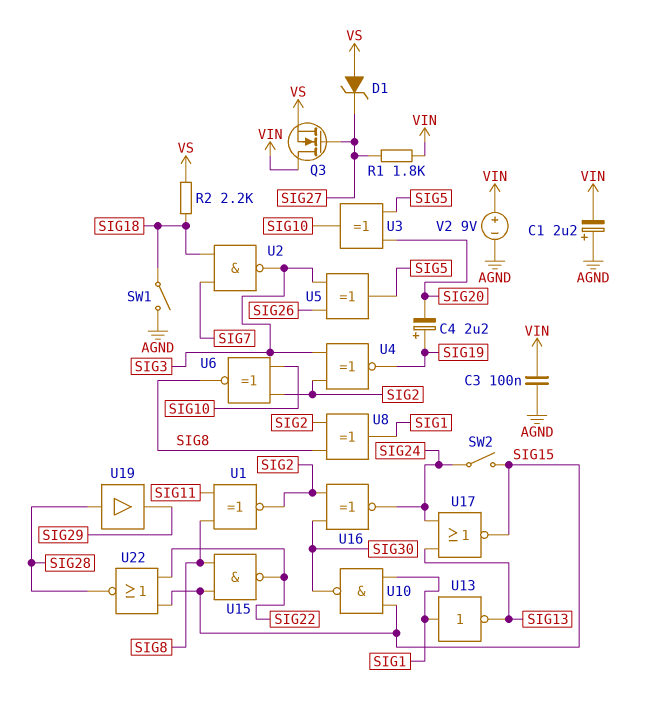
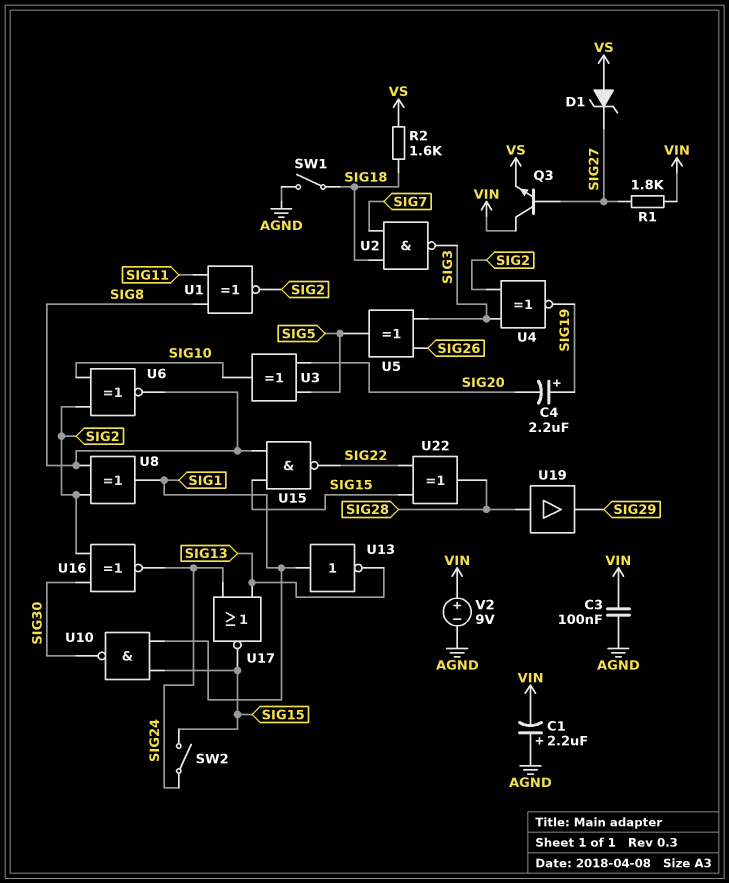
Q3: NMOS (G SIG27, D VIN, S VS) -> NPN (B SIG27, C VIN, E VS)
R2: 2.2k (SIG18, VS) -> 1.6k (SIG18, VS)
U22: NOR (in SIG15, in SIG22, out SIG28) -> XOR (in SIG15, in SIG22, out SIG28)

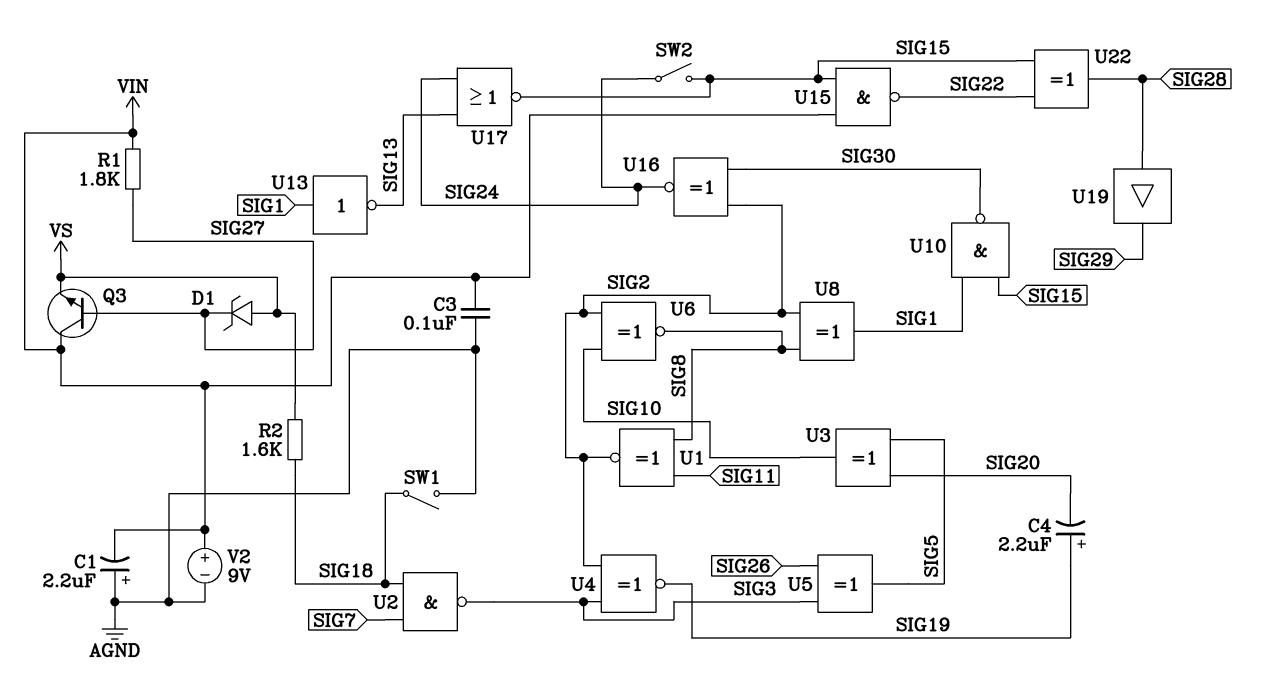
U15: NAND (in SIG8, in SIG15, out SIG22) -> NAND (in SIG15, in VIN, out SIG22)

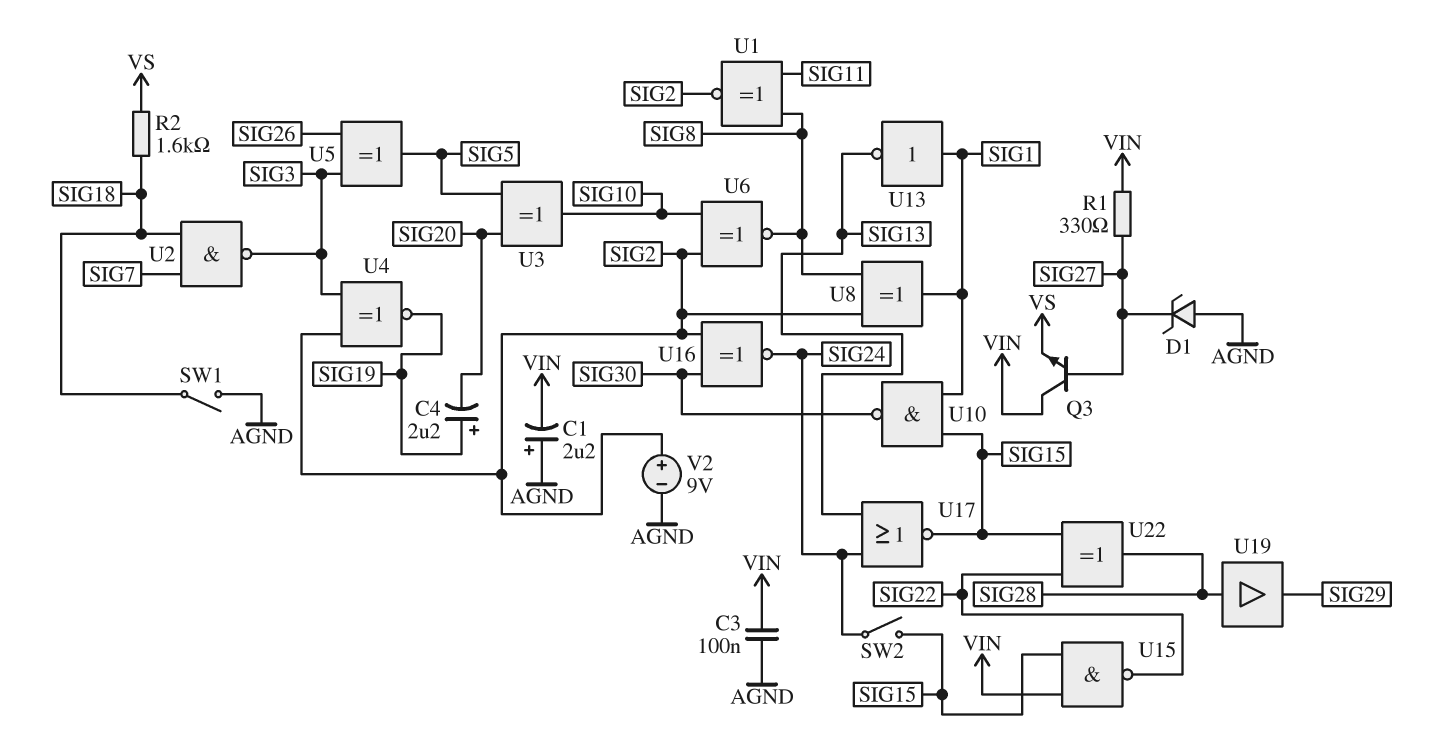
D1: zener (A VS, K SIG27) -> zener (A AGND, K SIG27)
R1: 1.8k (SIG27, VIN) -> 330 (SIG27, VIN)
V2: 9V (plus VIN, minus AGND) -> 9V (plus SIG2, minus AGND)

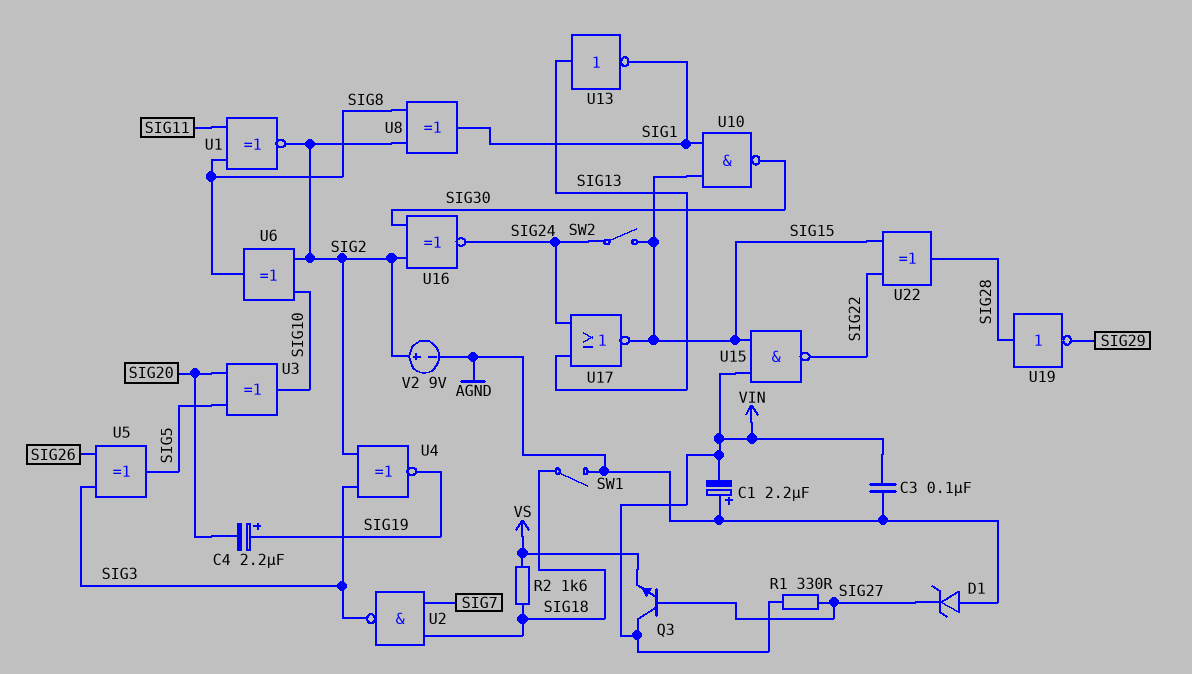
U6: XNOR (in SIG2, in SIG10, out SIG8) -> XOR (in SIG2, in SIG10, out SIG8)
U13: NOT (in SIG1, out SIG13) -> NOT (in SIG13, out SIG1)
U19: buffer (in SIG28, out SIG29) -> NOT (in SIG28, out SIG29)

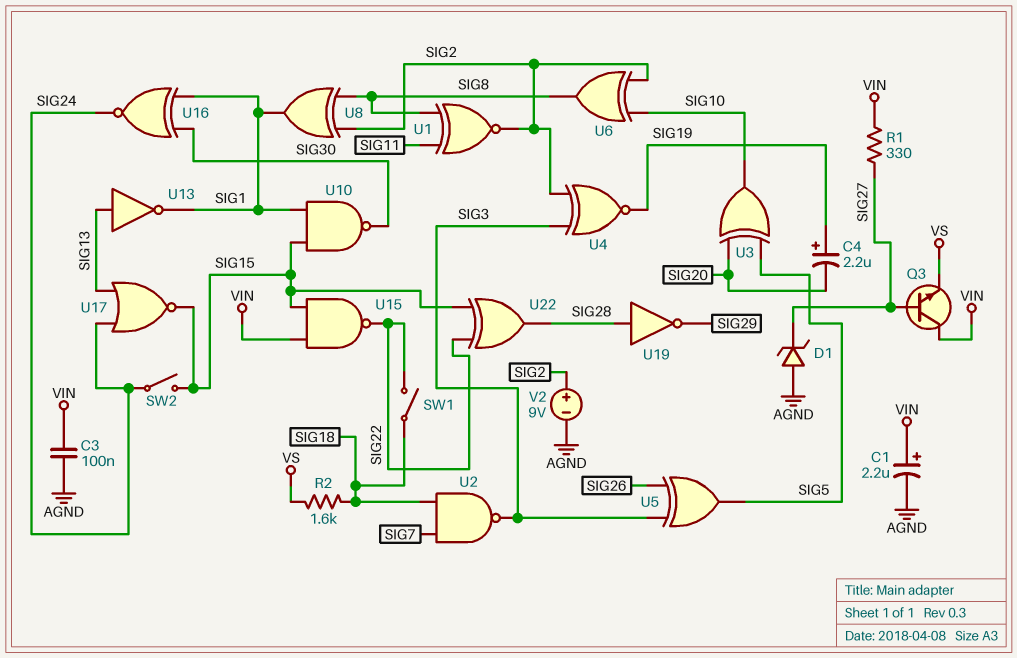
C1: 2.2uF (plus AGND, minus VIN) -> 2.2uF (plus VIN, minus AGND)
SW1: switch (AGND, SIG18) -> switch (SIG18, SIG22)
U16: XNOR (in SIG2, in SIG30, out SIG24) -> XNOR (in SIG1, in SIG30, out SIG24)

